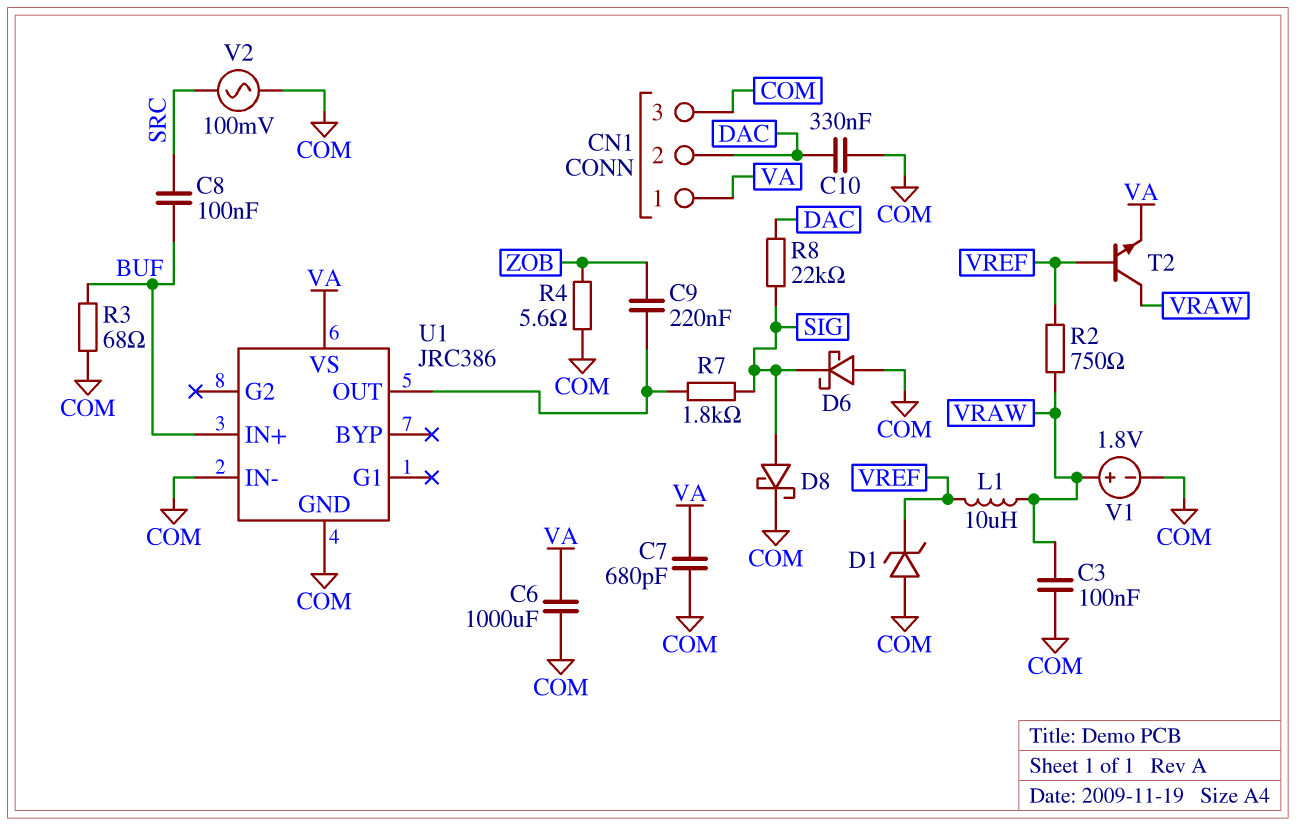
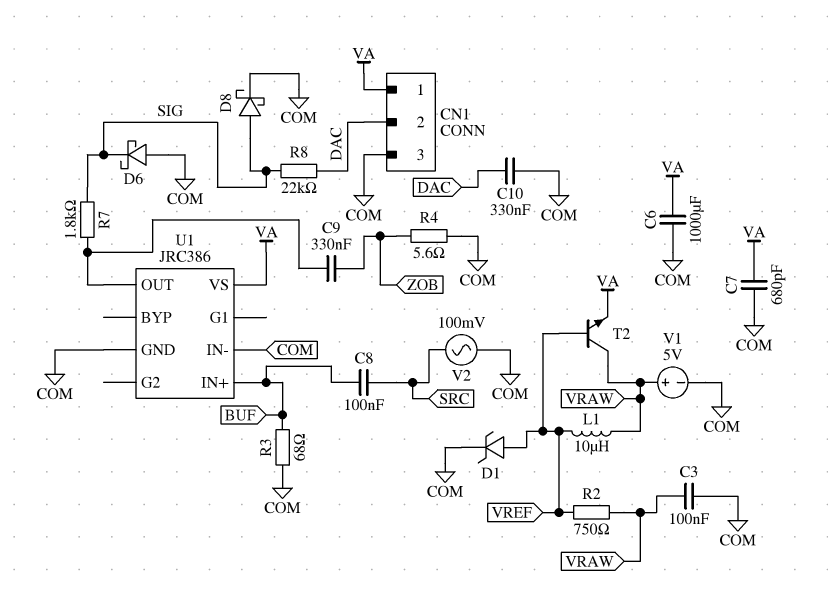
C9: 220nF (U1/OUT, ZOB) -> 330nF (U1/OUT, ZOB)
D1: zener (A COM, K VREF) -> zener (A VREF, K COM)
V1: 1.8V (plus VRAW, minus COM) -> 5V (plus VRAW, minus COM)

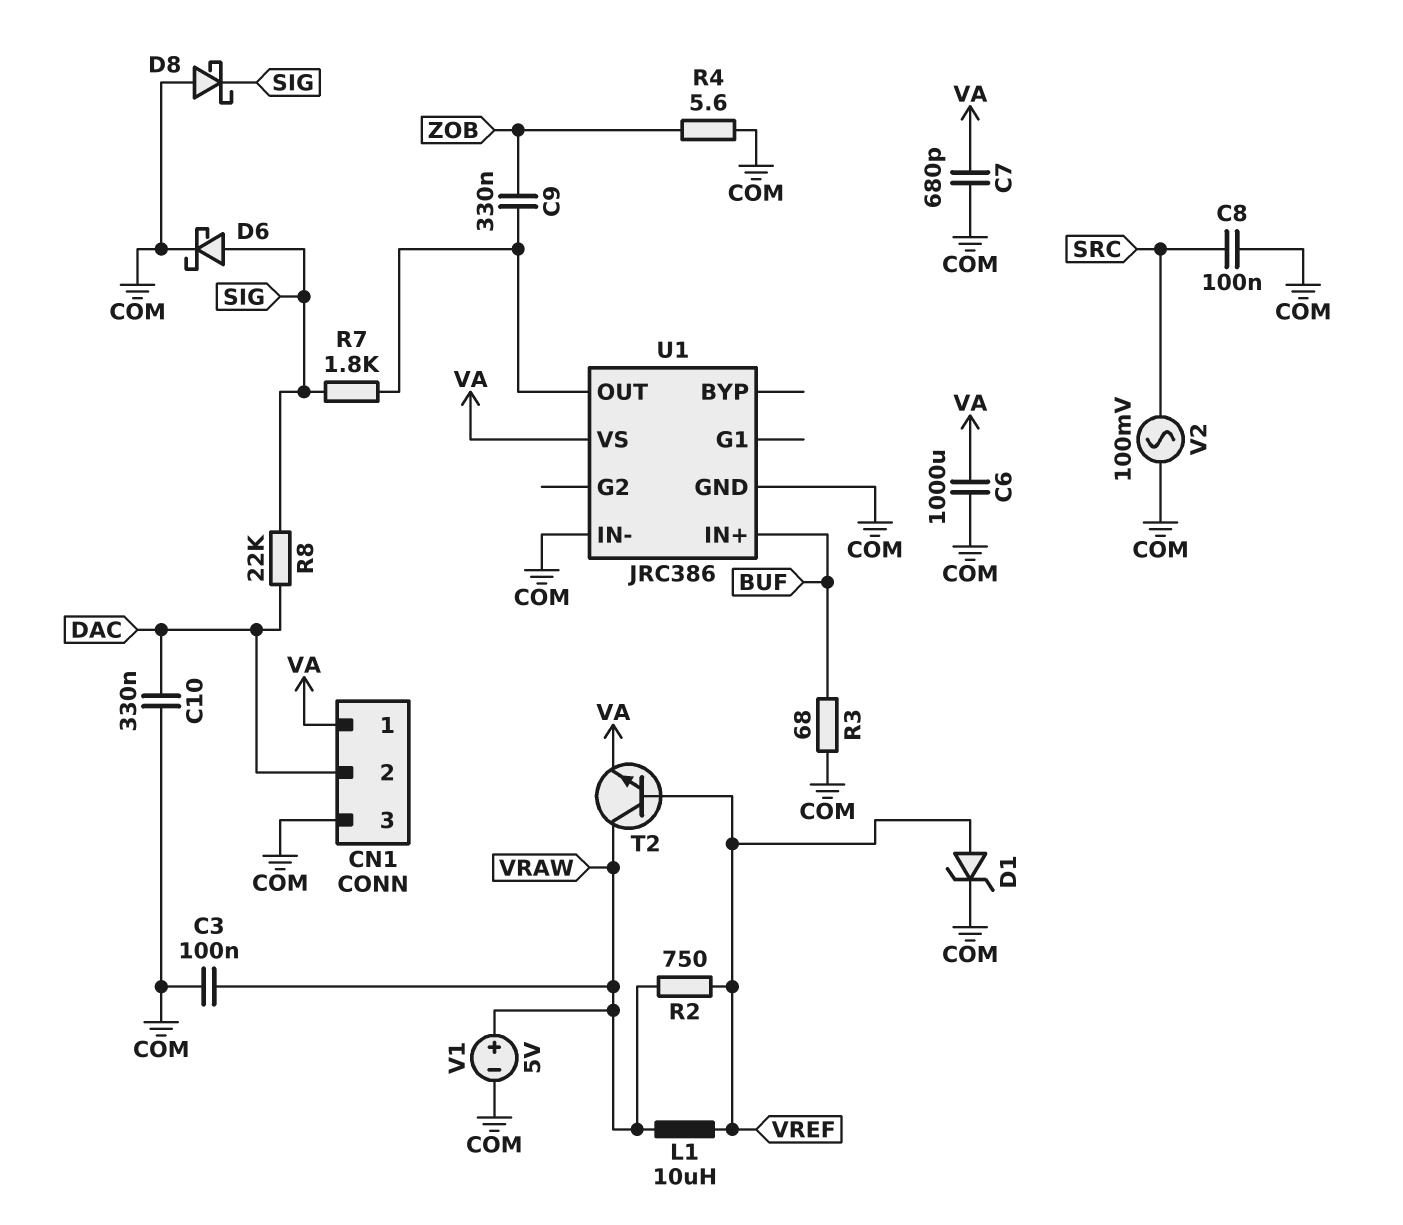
C8: 100nF (BUF, SRC) -> 100nF (COM, SRC)
D6: schottky (A COM, K SIG) -> schottky (A SIG, K COM)
D8: schottky (A SIG, K COM) -> schottky (A COM, K SIG)

